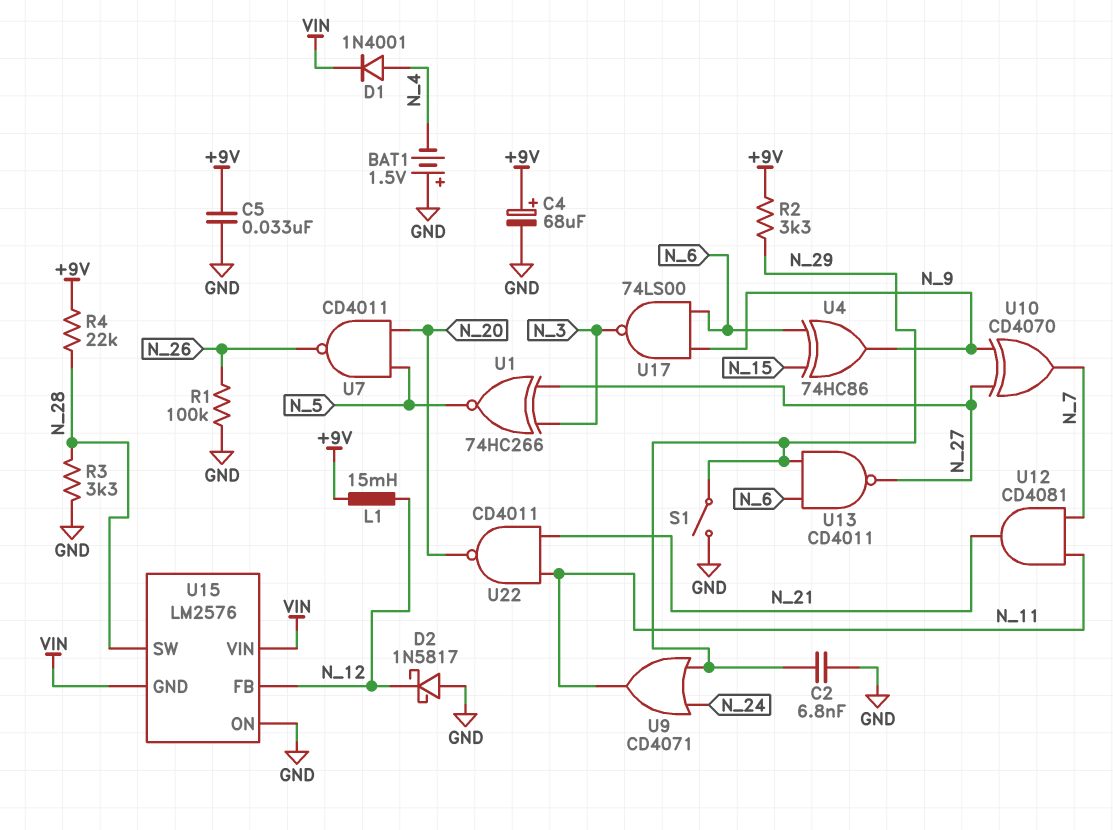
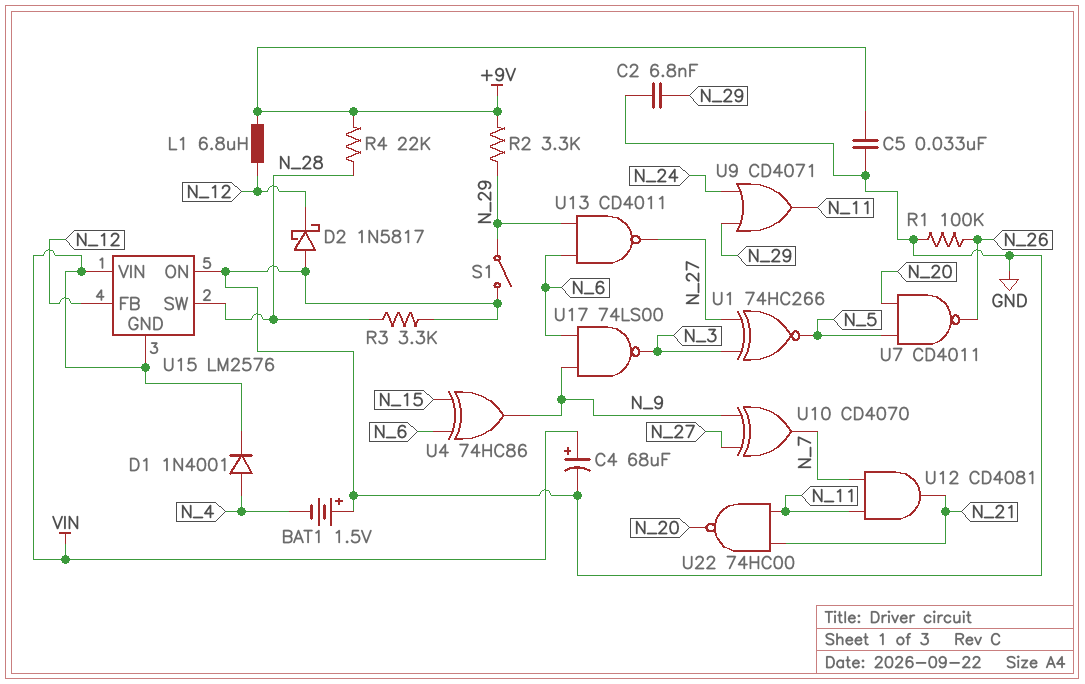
C4: 68uF (plus +9V, minus GND) -> 68uF (plus VIN, minus GND)
L1: 15mH (+9V, N_12) -> 6.8uH (+9V, N_12)
U22: NAND CD4011 (in N_11, in N_21, out N_20) -> NAND 74HC00 (in N_11, in N_21, out N_20)

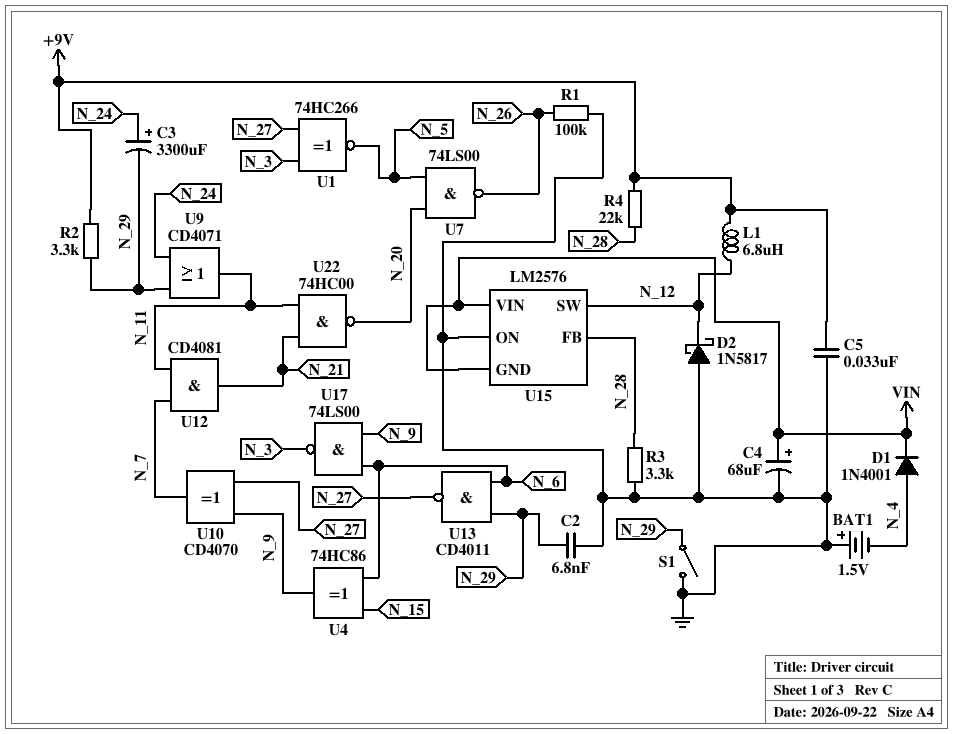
C3: none -> 3300uF (plus N_24, minus N_29)
U7: NAND CD4011 (in N_5, in N_20, out N_26) -> NAND 74LS00 (in N_5, in N_20, out N_26)
U15 pin FB: N_12 -> N_28
U15 pin SW: N_28 -> N_12

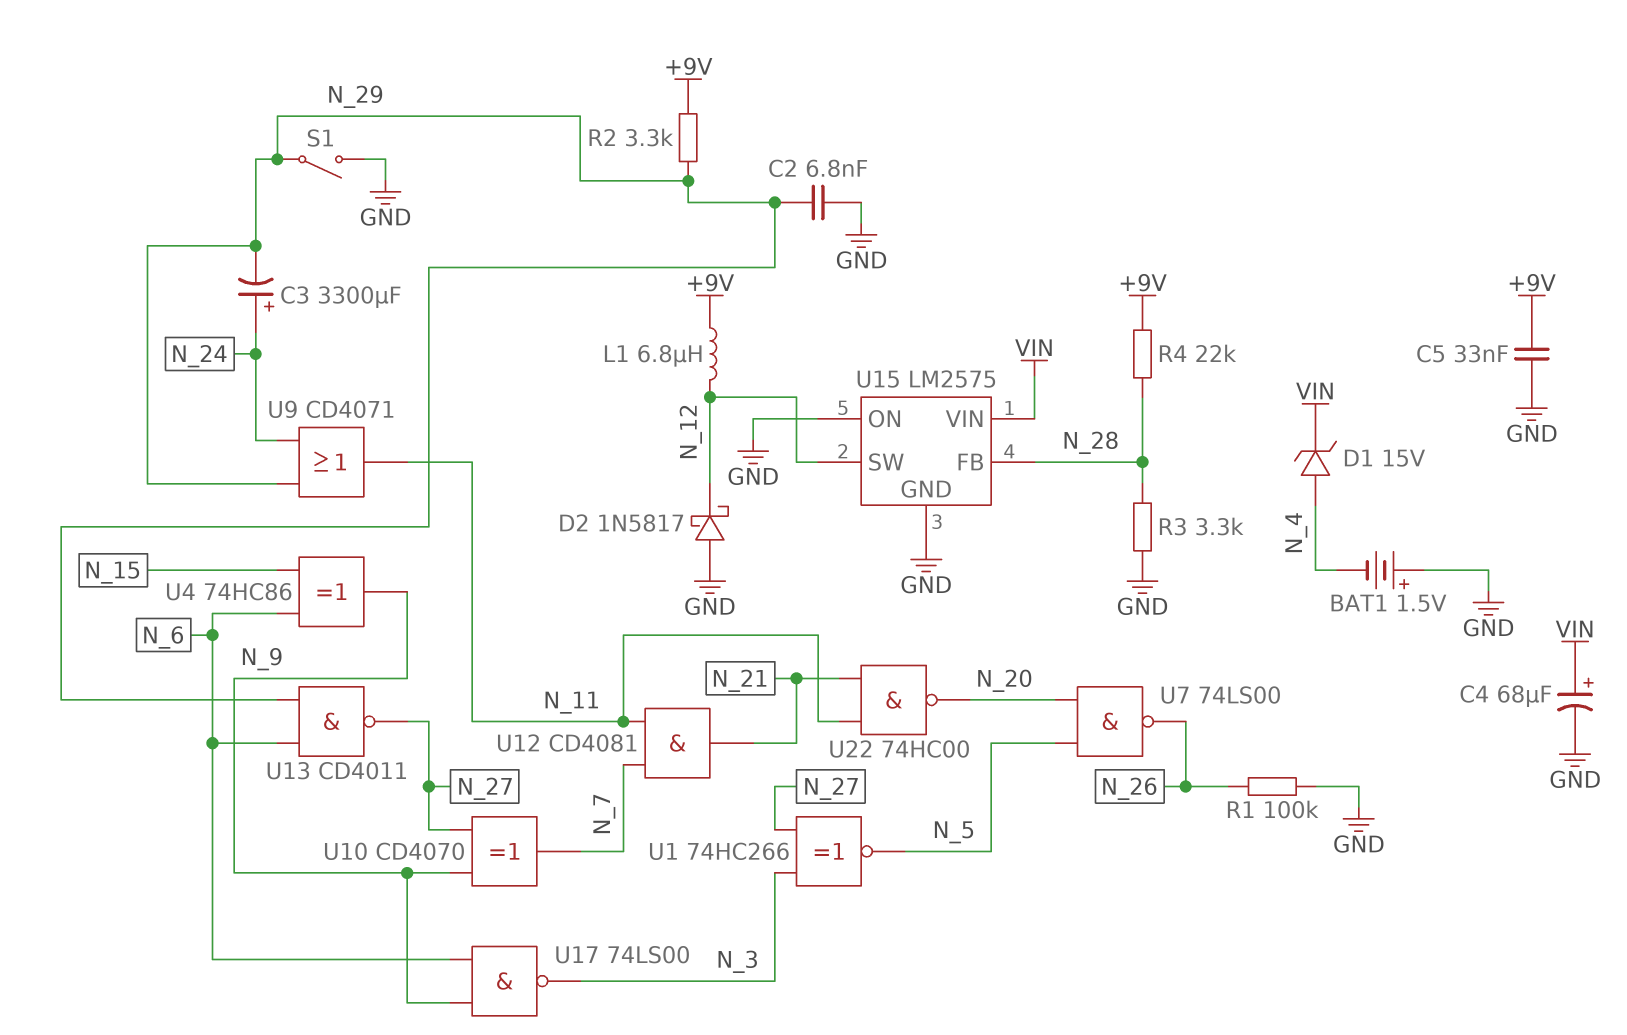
D1: diode 1N4001 (A N_4, K VIN) -> zener 15V (A N_4, K VIN)
U15: LM2576 -> LM2575
U15 pin GND: VIN -> GND

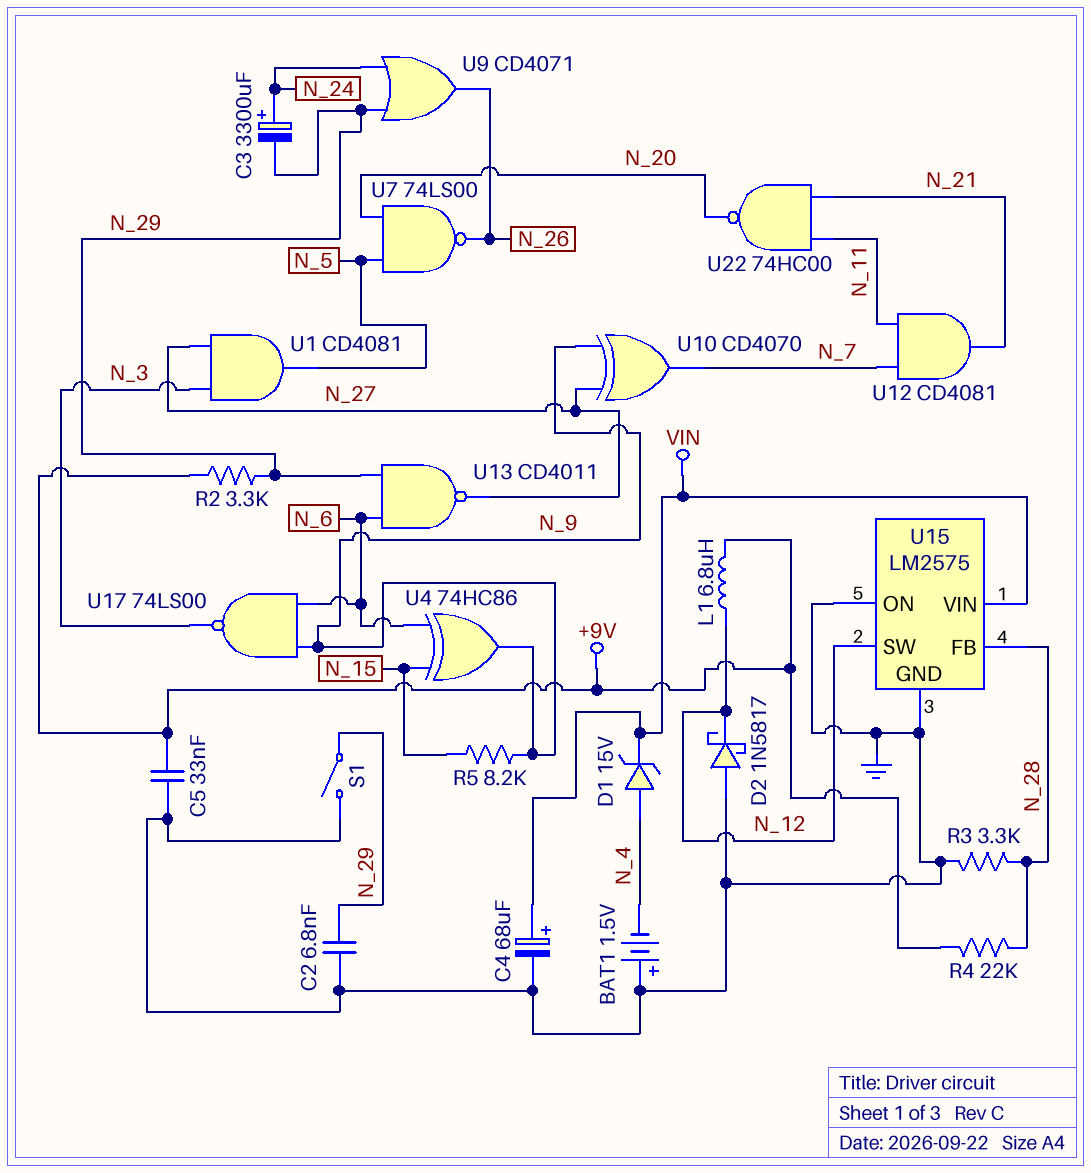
R1: 100k (GND, N_26) -> none
R5: none -> 8.2k (N_9, N_15)
U1: XNOR 74HC266 (in N_3, in N_27, out N_5) -> AND CD4081 (in N_3, in N_27, out N_5)
U9: OR CD4071 (in N_24, in N_29, out N_11) -> OR CD4071 (in N_24, in N_29, out N_26)

